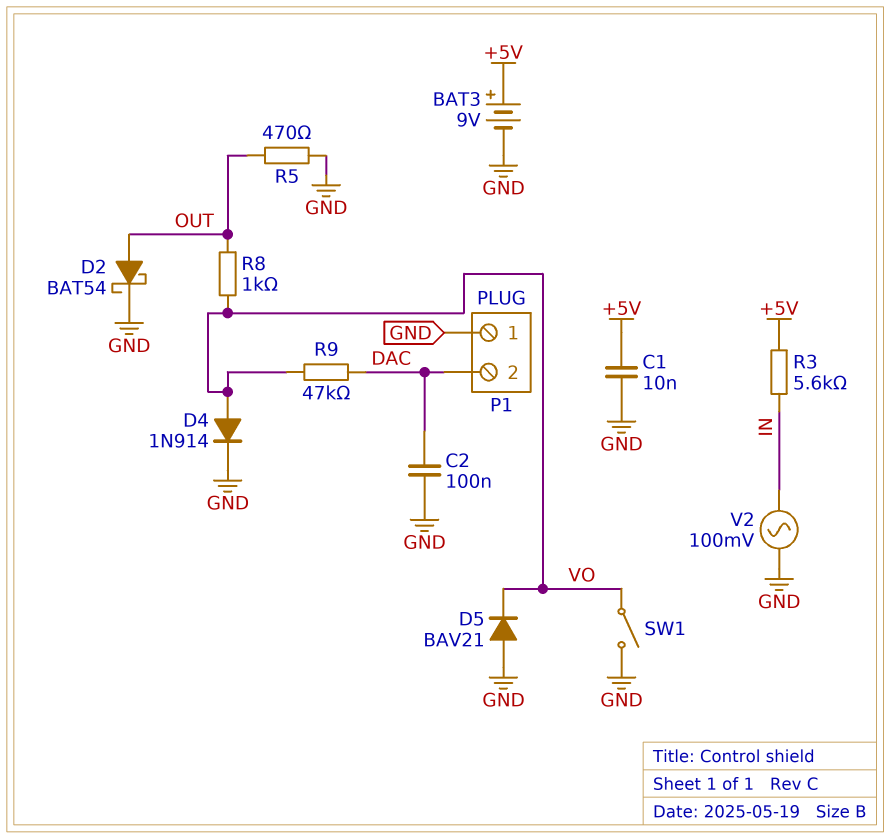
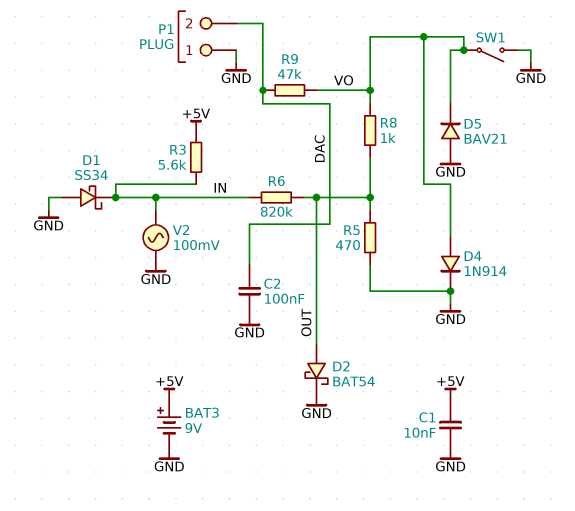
D1: none -> schottky SS34 (A GND, K IN)
R6: none -> 820k (IN, OUT)

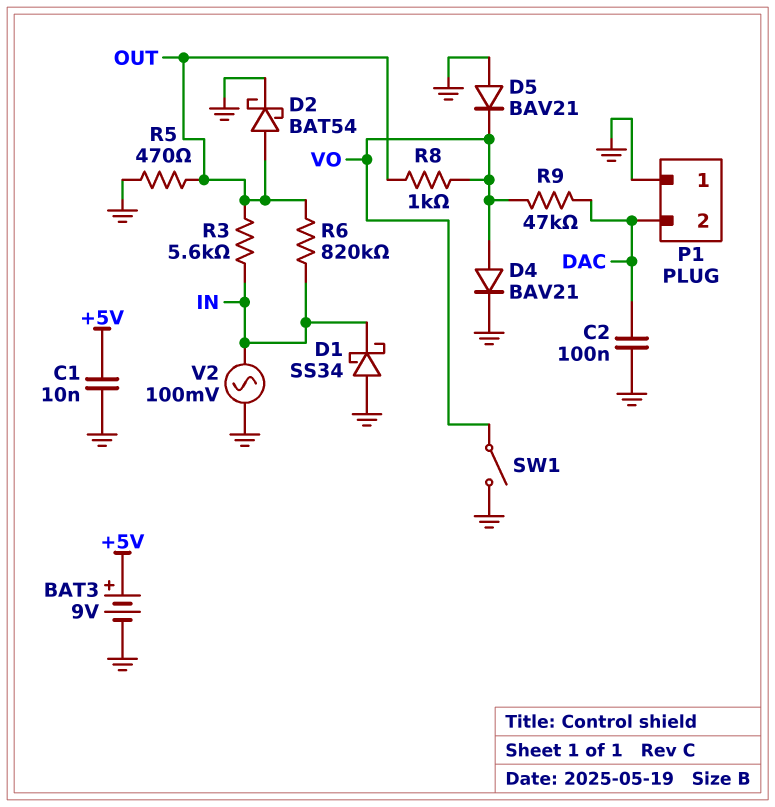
D4: diode 1N914 (A VO, K GND) -> diode BAV21 (A VO, K GND)
R3: 5.6k (+5V, IN) -> 5.6k (IN, OUT)

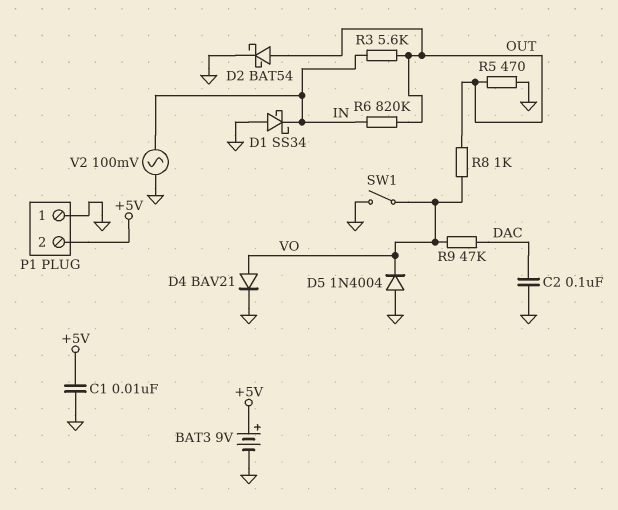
D5: diode BAV21 (A GND, K VO) -> diode 1N4004 (A GND, K VO)
P1 pin 2: DAC -> +5V

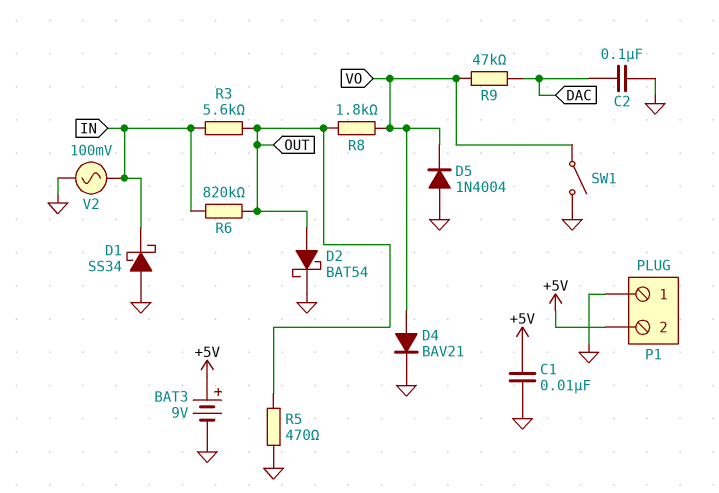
R8: 1k (OUT, VO) -> 1.8k (OUT, VO)

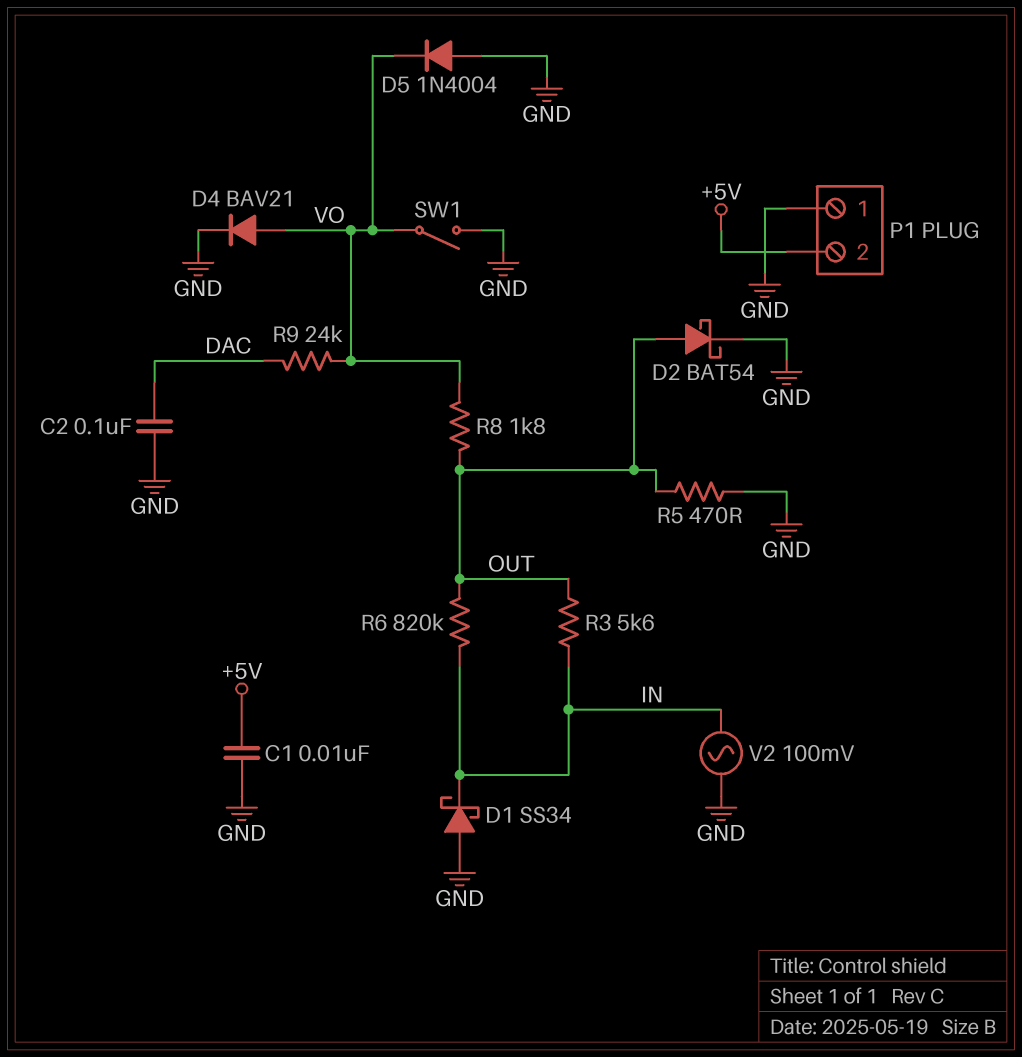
BAT3: 9V (plus +5V, minus GND) -> none
R9: 47k (DAC, VO) -> 24k (DAC, VO)

